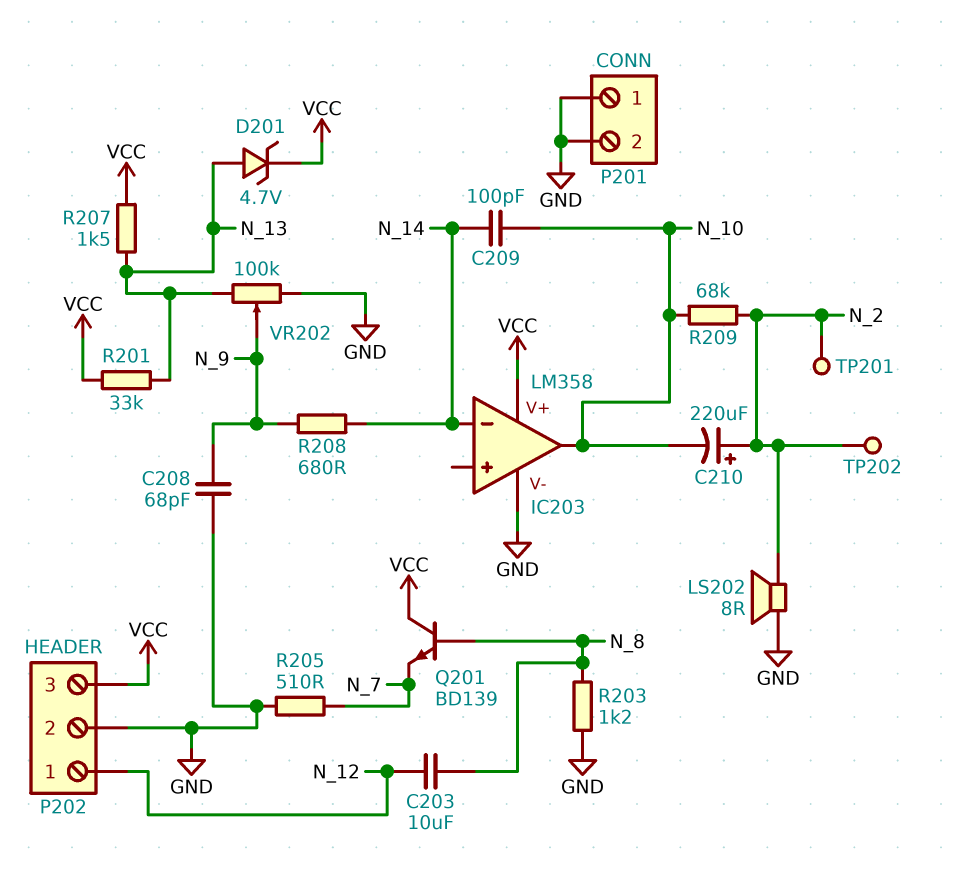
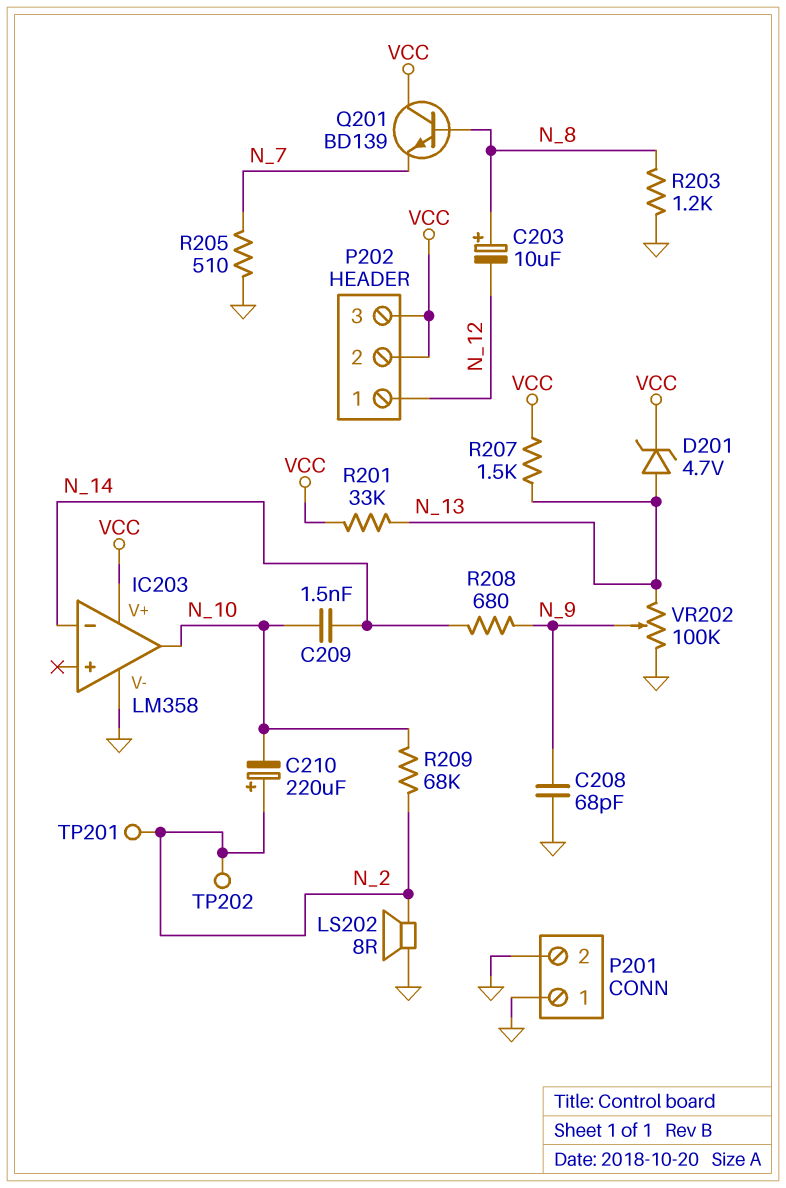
C203: 10uF (N_8, N_12) -> 10uF (plus N_8, minus N_12)
C209: 100pF (N_10, N_14) -> 1.5nF (N_10, N_14)
P202 pin 2: GND -> VCC

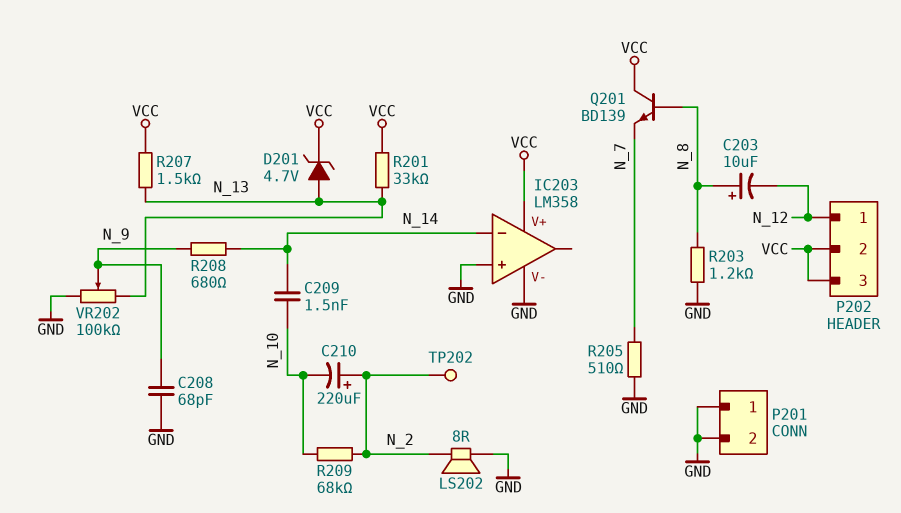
IC203 pin in+: none -> GND
IC203 pin out: N_10 -> none
TP201: test point (N_2) -> none

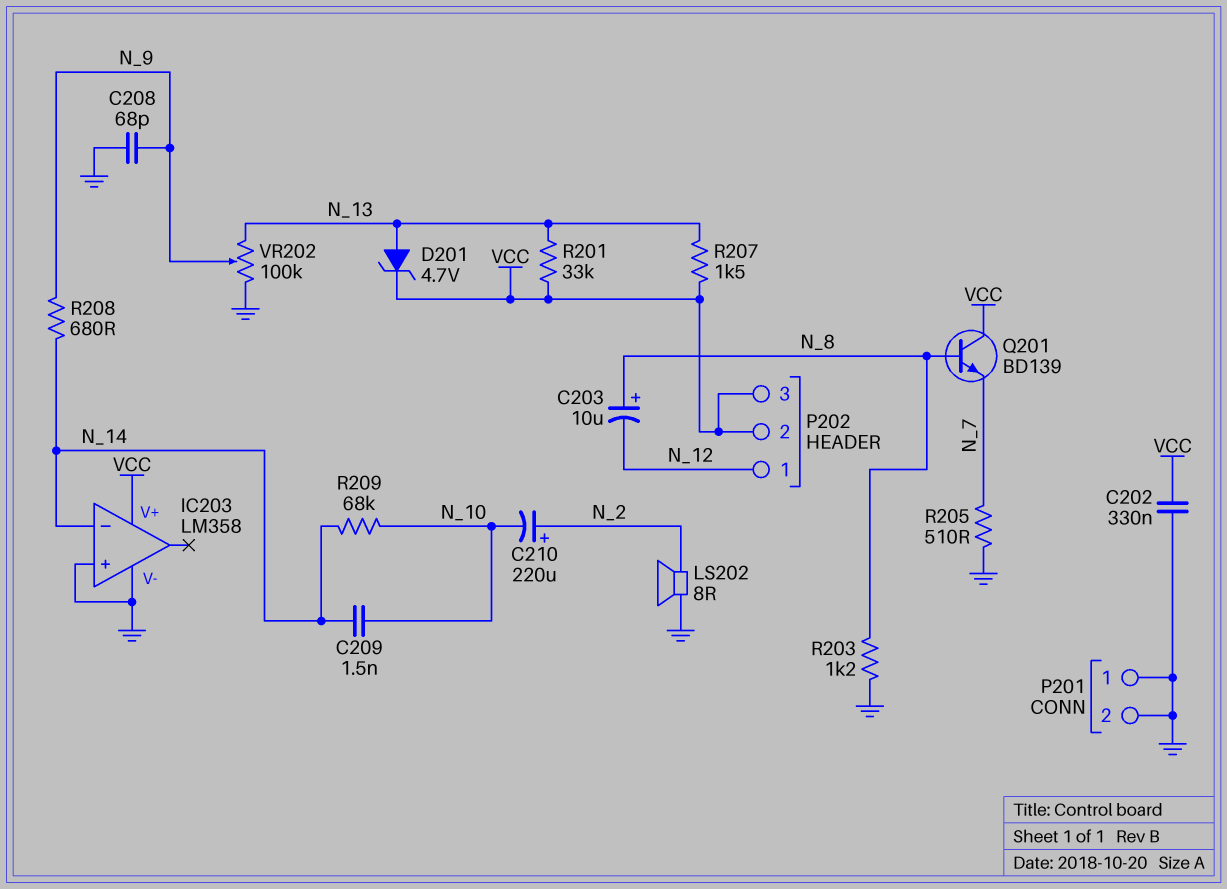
C202: none -> 330nF (GND, VCC)
R209: 68k (N_2, N_10) -> 68k (N_10, N_14)
TP202: test point (N_2) -> none

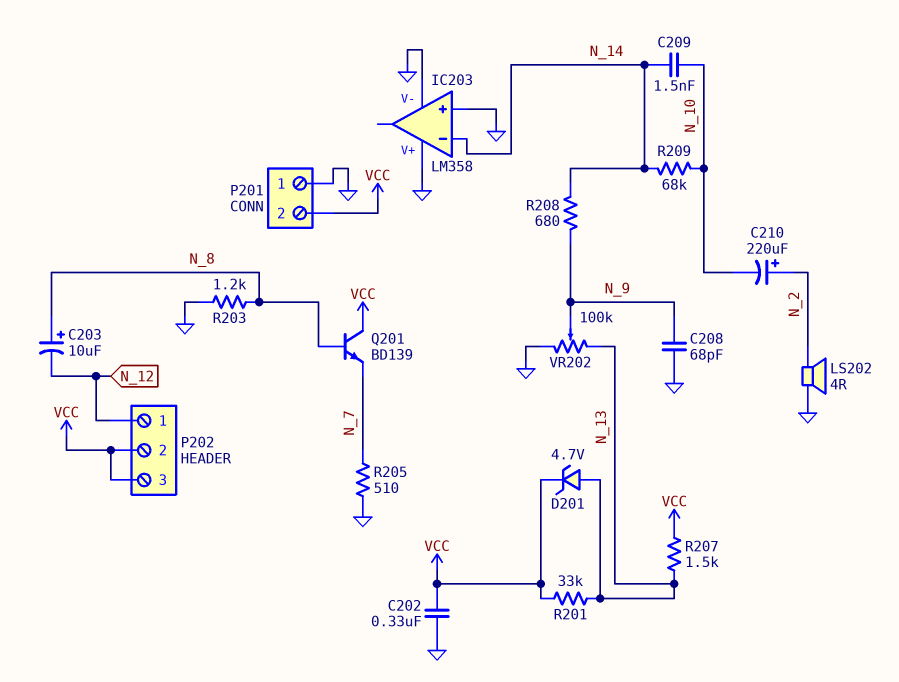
IC203 pin V+: VCC -> GND
LS202: speaker 8R (GND, N_2) -> speaker 4R (GND, N_2)
P201 pin 2: GND -> VCC

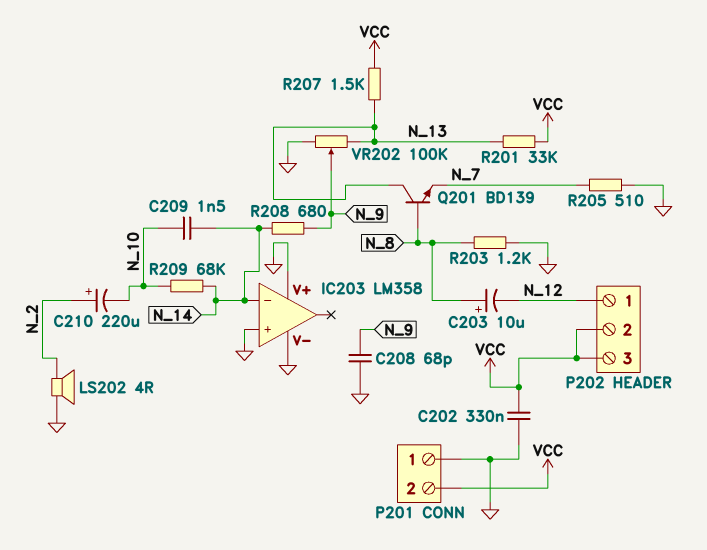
D201: zener 4.7V (A N_13, K VCC) -> none
Q201: NPN BD139 (B N_8, C VCC, E N_7) -> NPN BD139 (B N_8, C N_13, E N_7)

